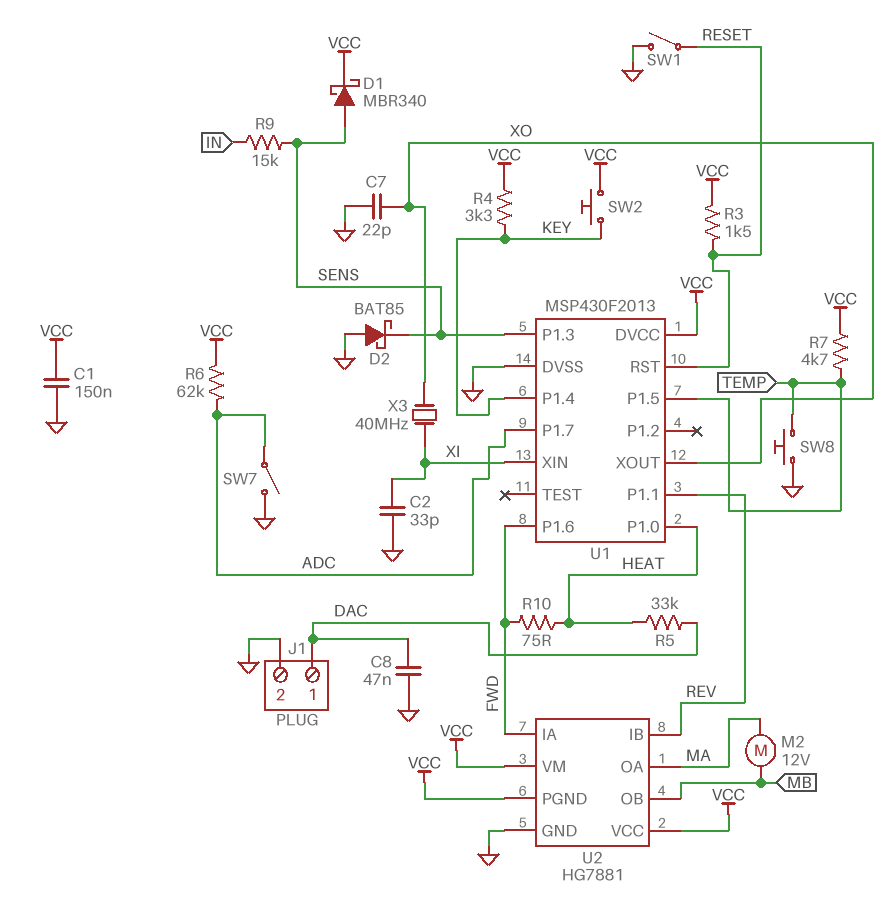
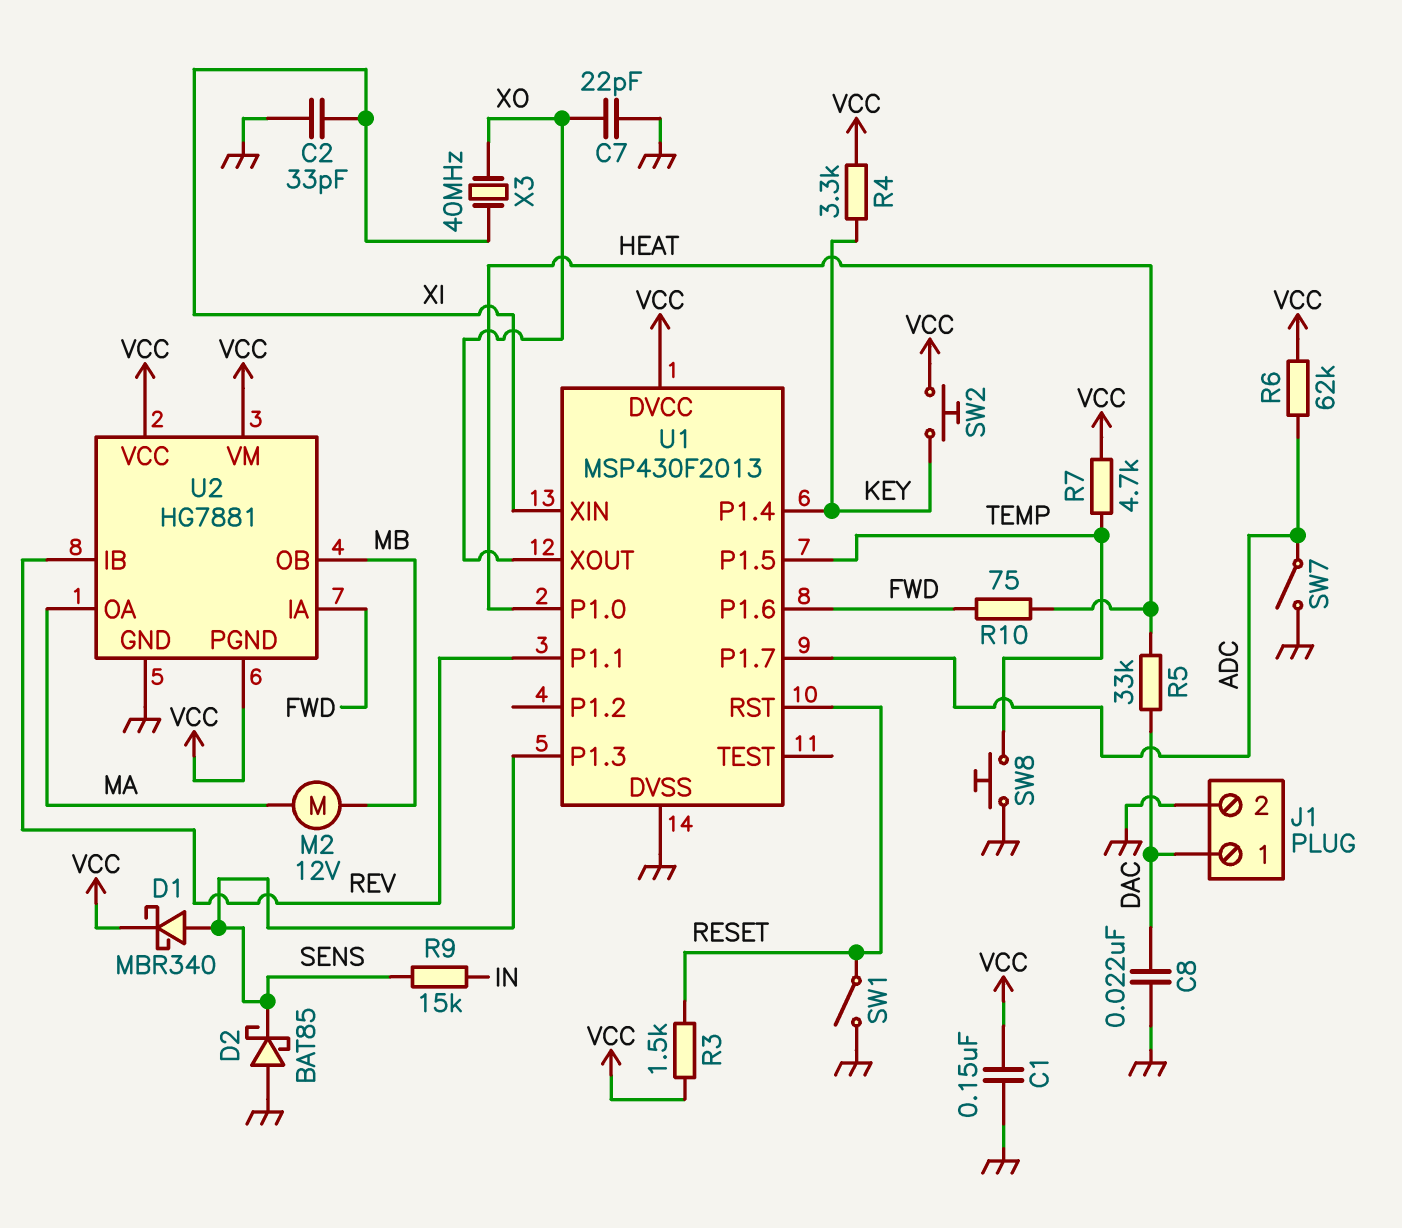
C8: 47nF (DAC, GND) -> 22nF (DAC, GND)

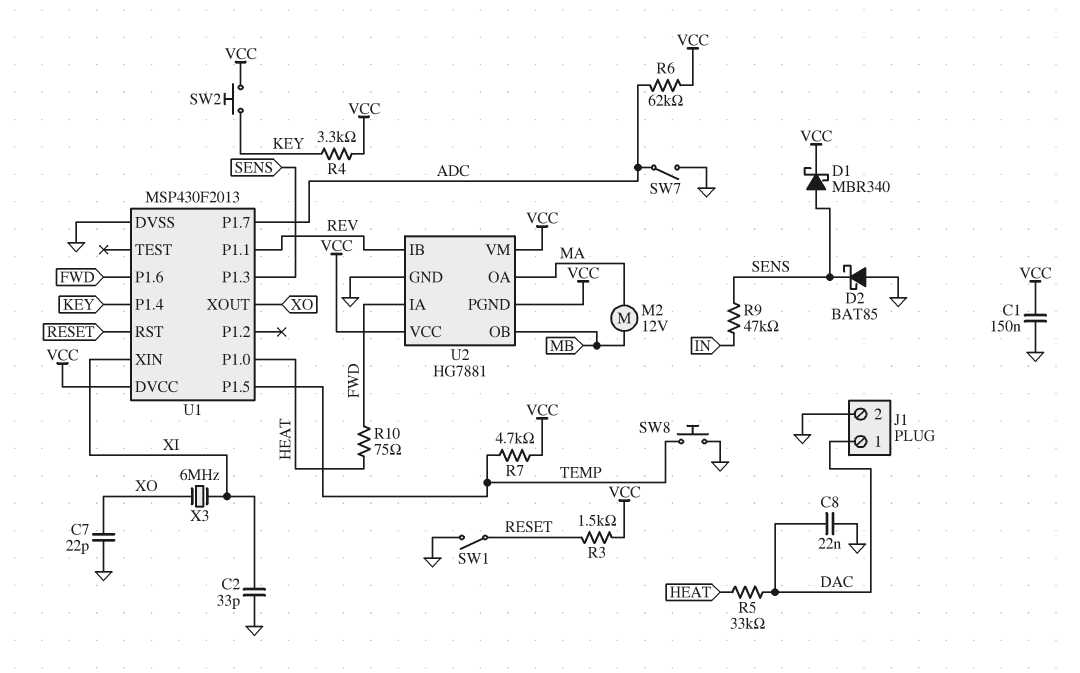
R9: 15k (IN, SENS) -> 47k (IN, SENS)
X3: 40MHz (XI, XO) -> 6MHz (XI, XO)

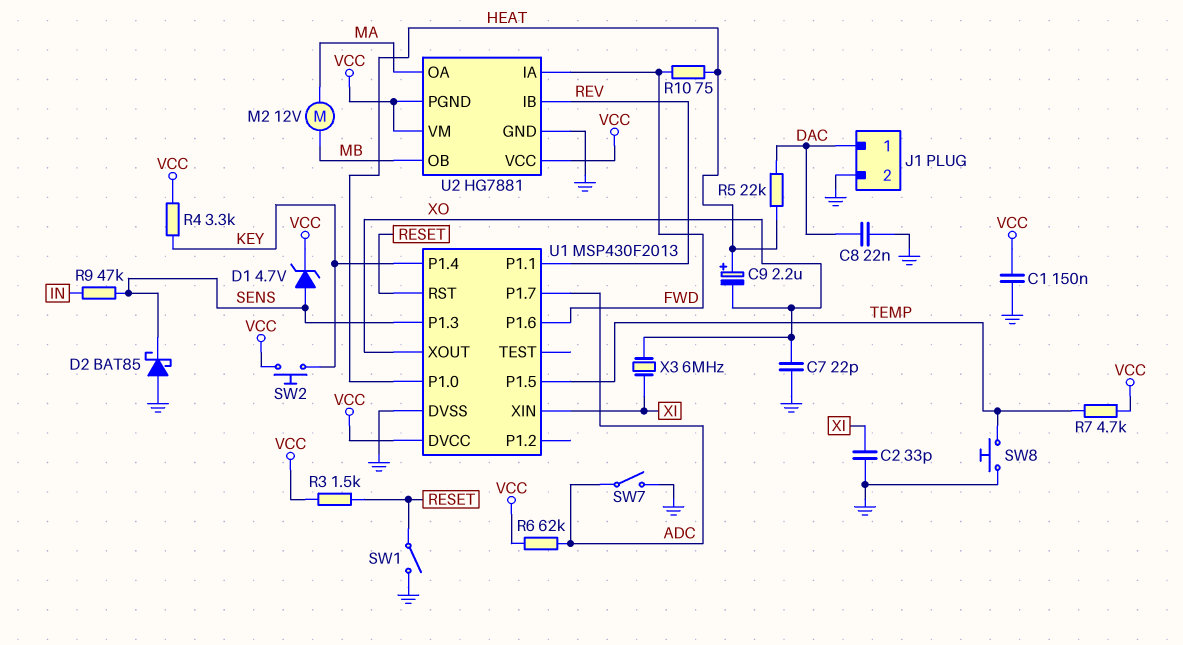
C9: none -> 2.2uF (plus HEAT, minus XO)
D1: schottky MBR340 (A SENS, K VCC) -> zener 4.7V (A SENS, K VCC)
R5: 33k (DAC, HEAT) -> 22k (DAC, HEAT)

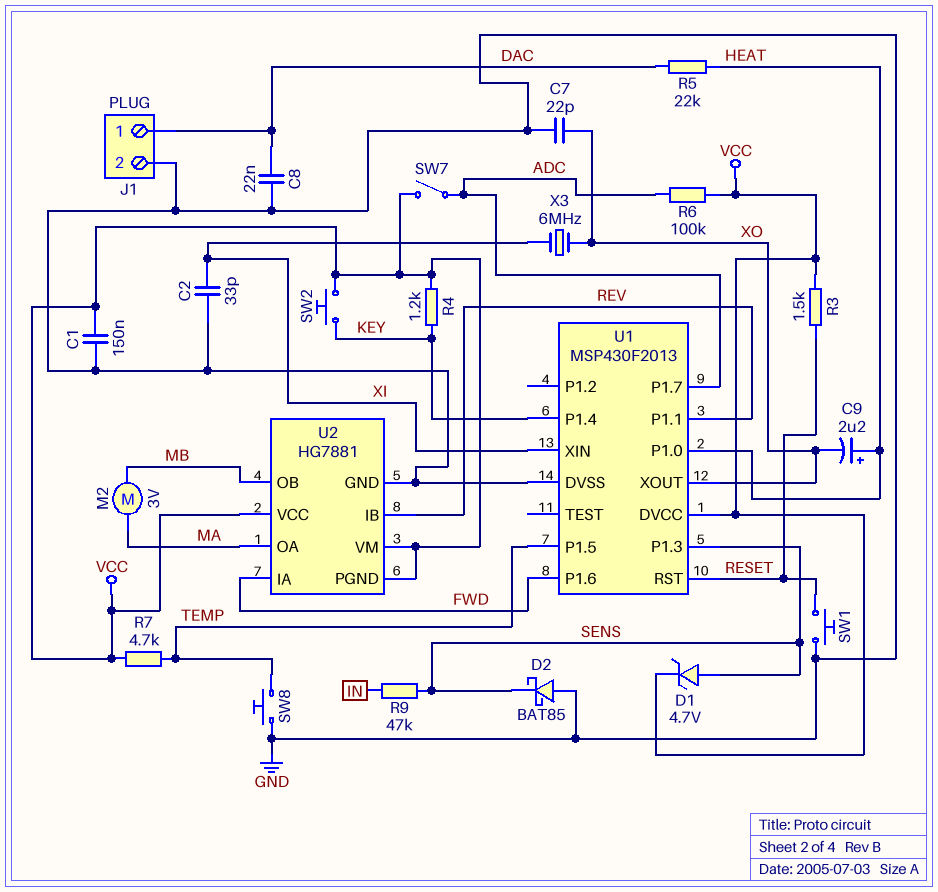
M2: motor 12V (MA, MB) -> motor 3V (MA, MB)
R4: 3.3k (KEY, VCC) -> 1.2k (KEY, VCC)
R6: 62k (ADC, VCC) -> 100k (ADC, VCC)
R10: 75 (FWD, HEAT) -> none
SW1: switch (GND, RESET) -> button (GND, RESET)
SW7: switch (ADC, GND) -> switch (ADC, VCC)

